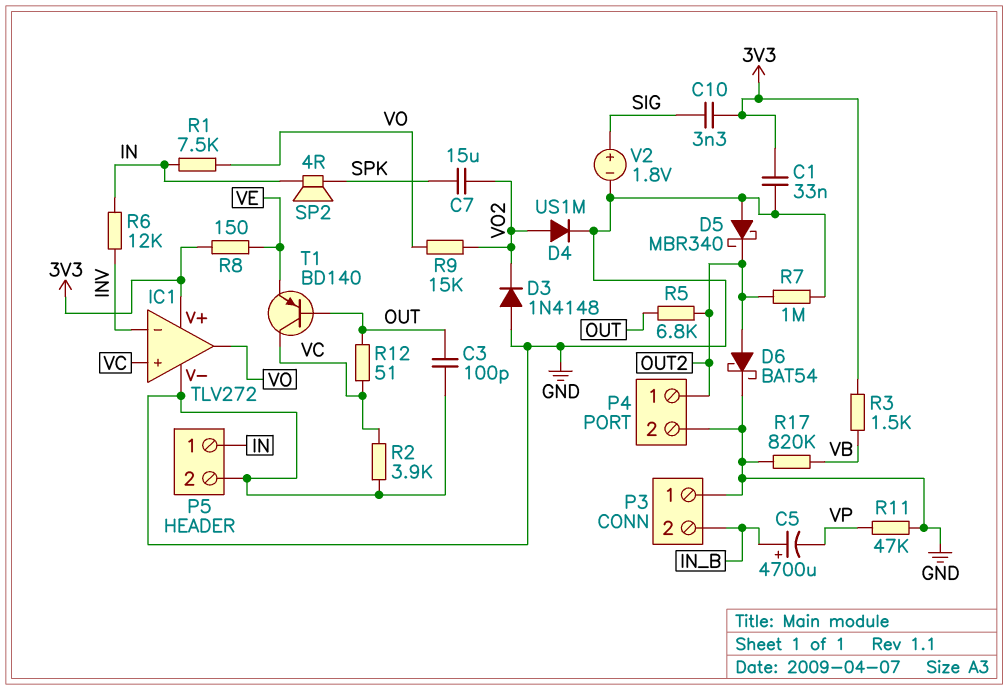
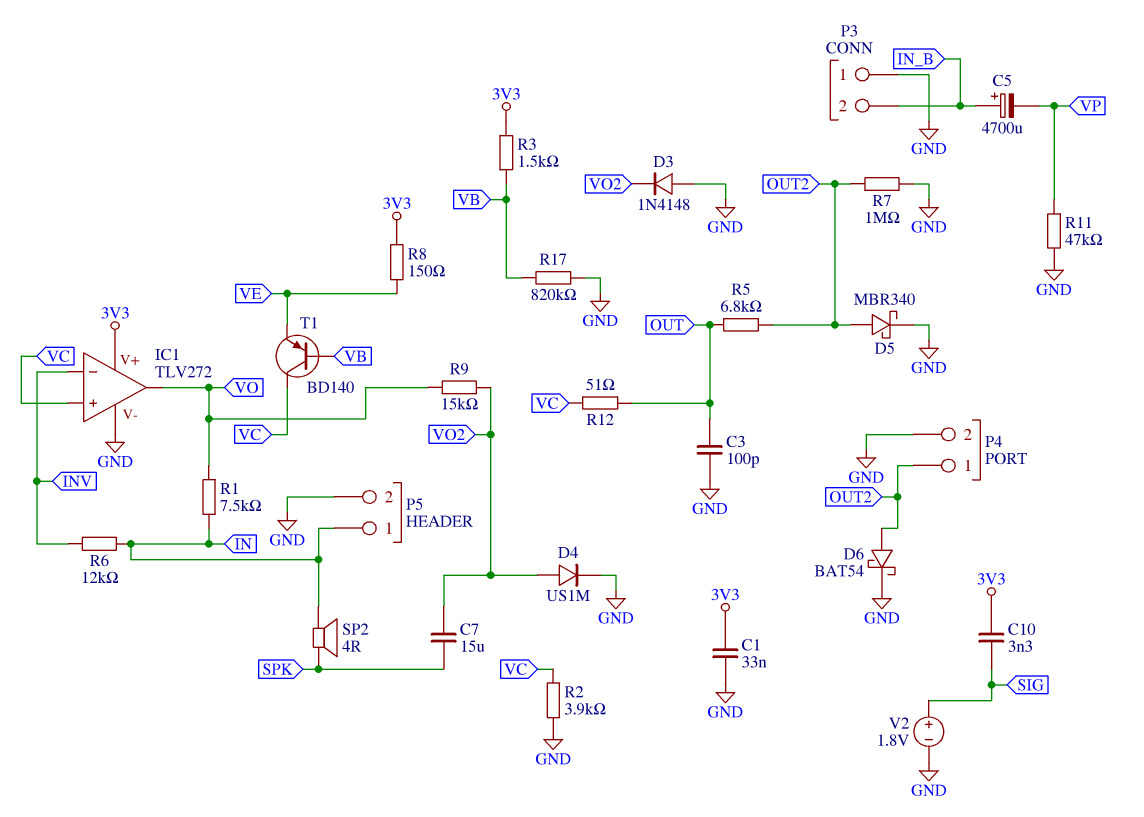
D5: schottky MBR340 (A GND, K OUT2) -> schottky MBR340 (A OUT2, K GND)
T1: PNP BD140 (B OUT, C VC, E VE) -> PNP BD140 (B VB, C VC, E VE)

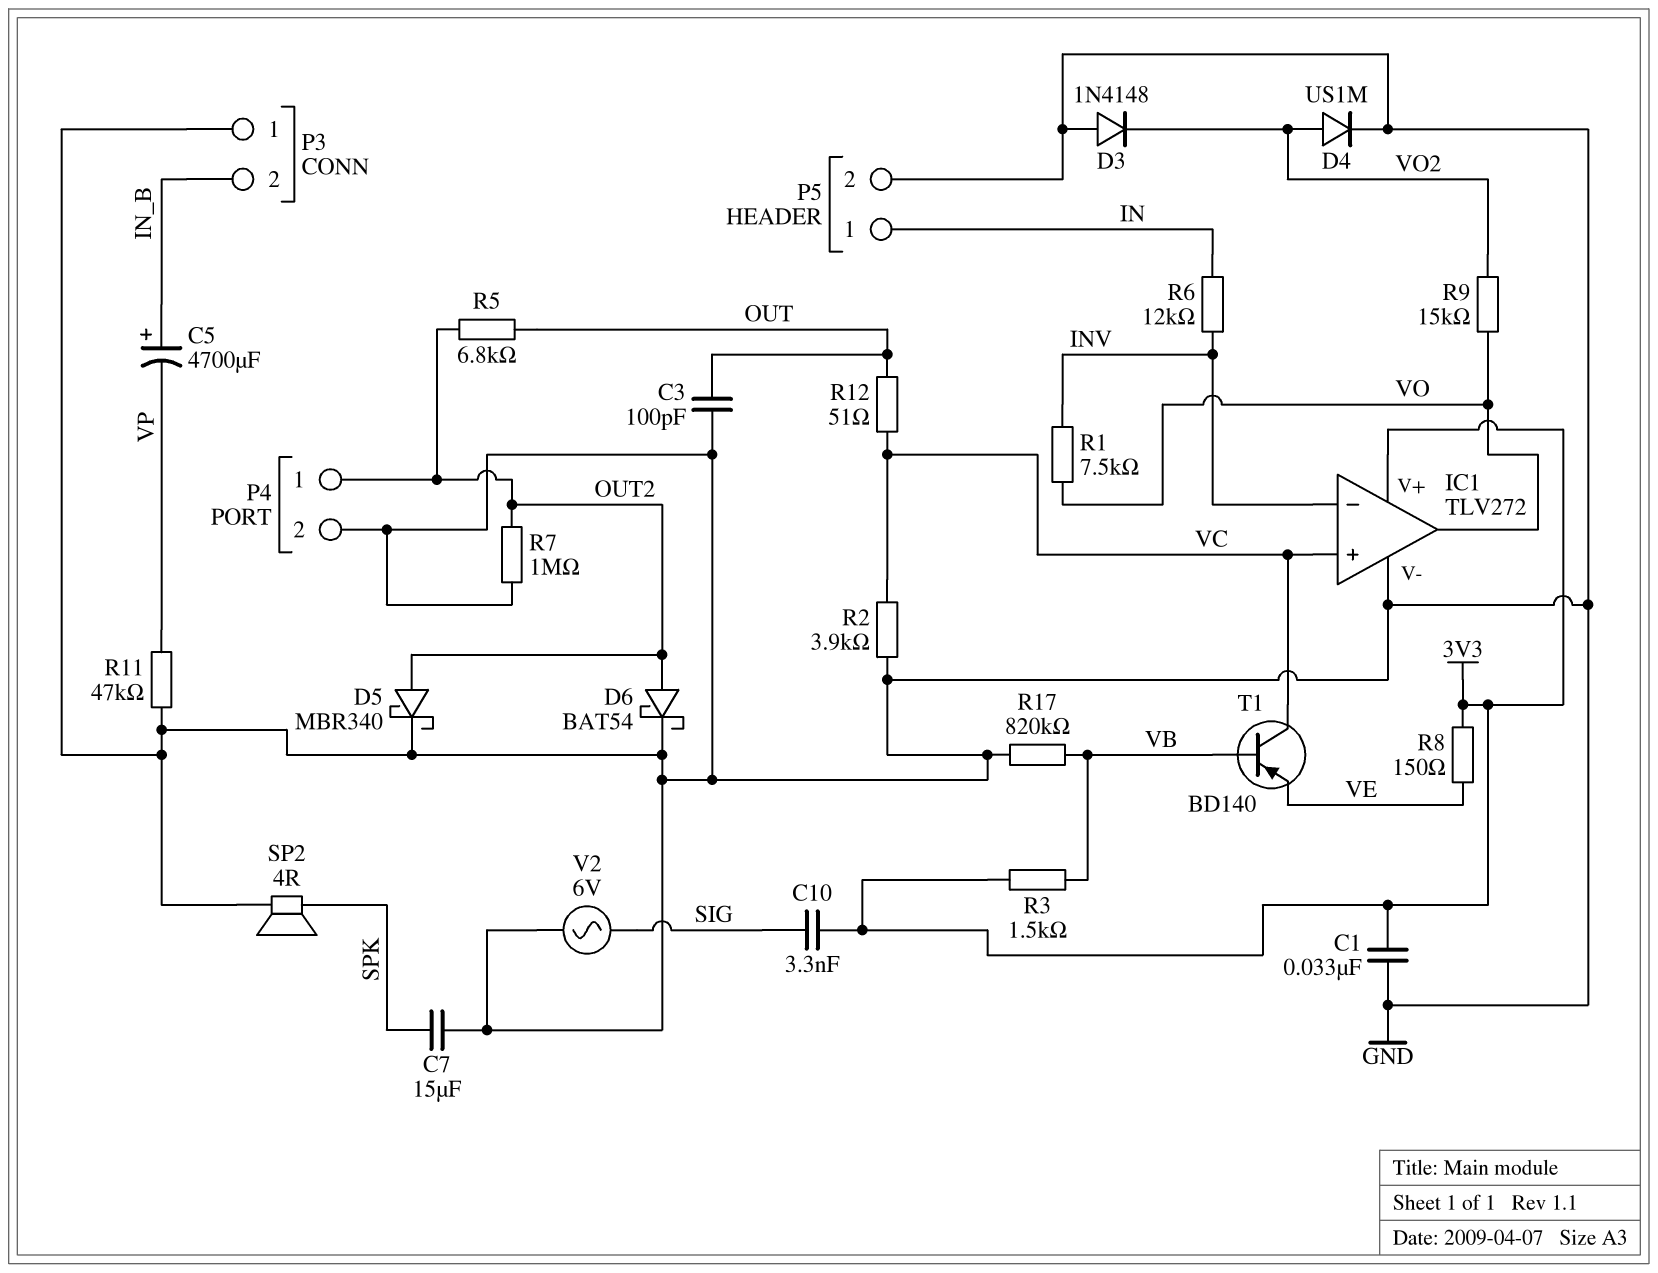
C7: 15uF (SPK, VO2) -> 15uF (GND, SPK)
R1: 7.5k (IN, VO) -> 7.5k (INV, VO)
SP2: speaker 4R (IN, SPK) -> speaker 4R (GND, SPK)
V2: 1.8V (plus SIG, minus GND) -> AC 6V (GND, SIG)

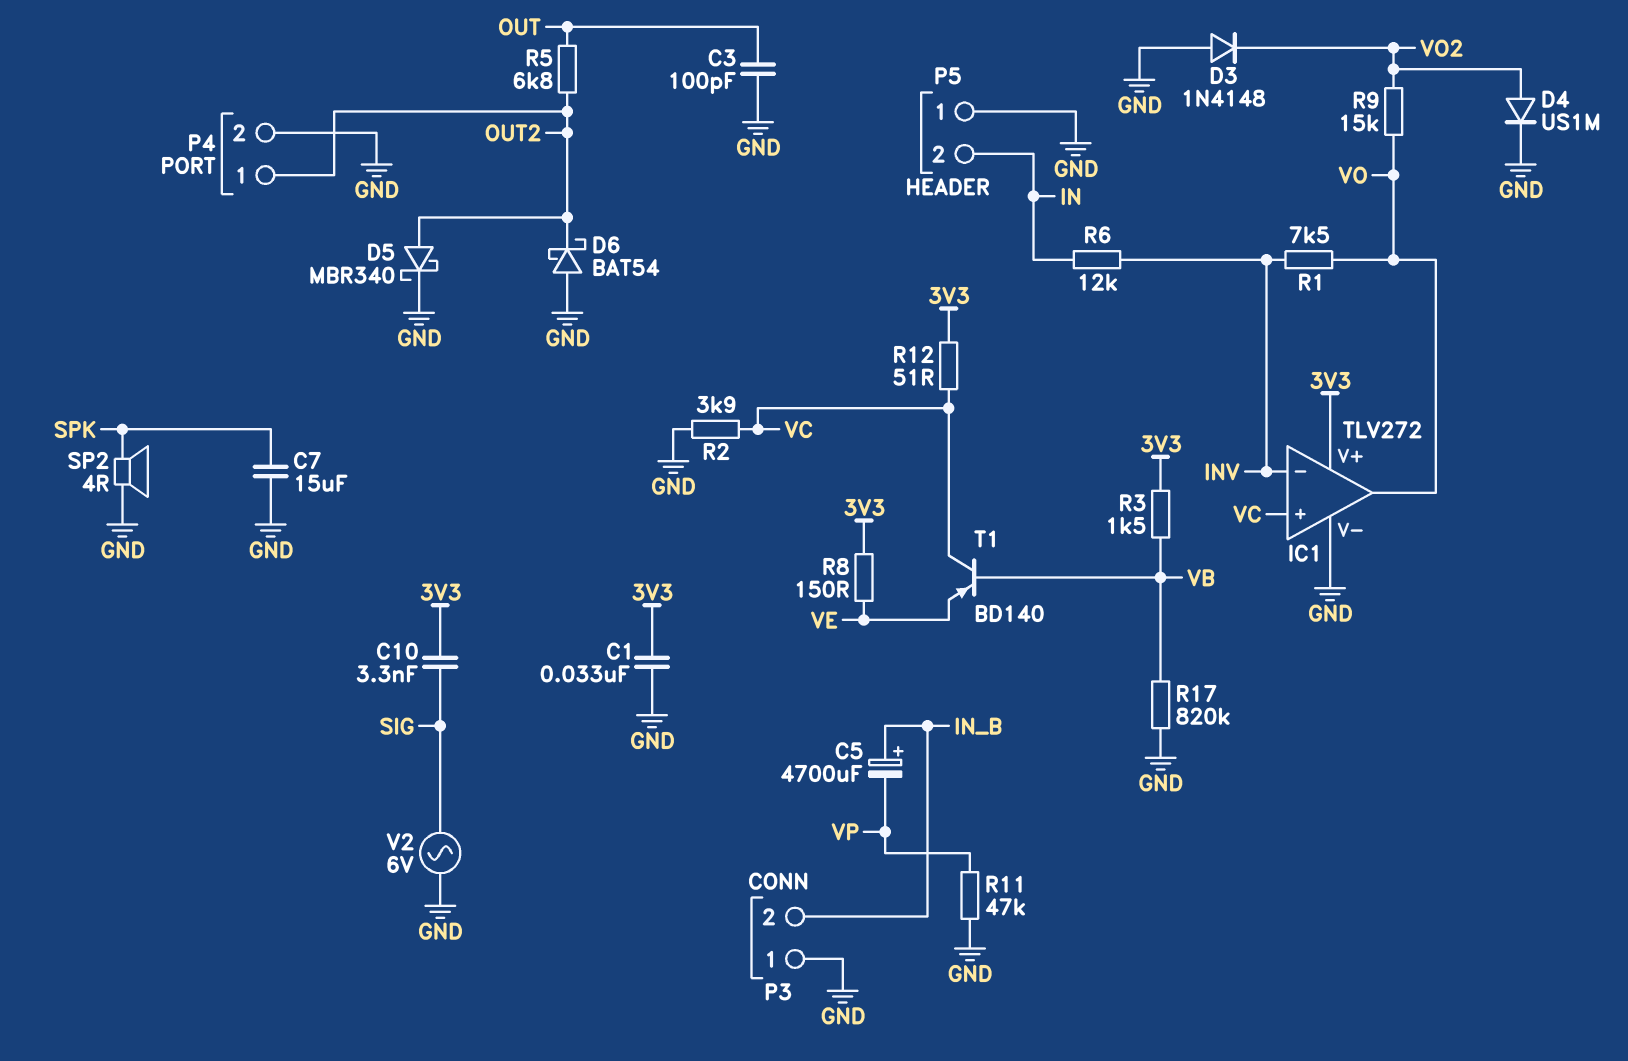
D6: schottky BAT54 (A OUT2, K GND) -> schottky BAT54 (A GND, K OUT2)
P5 pin 1: IN -> GND
P5 pin 2: GND -> IN
R7: 1M (GND, OUT2) -> none
R12: 51 (OUT, VC) -> 51 (3V3, VC)

